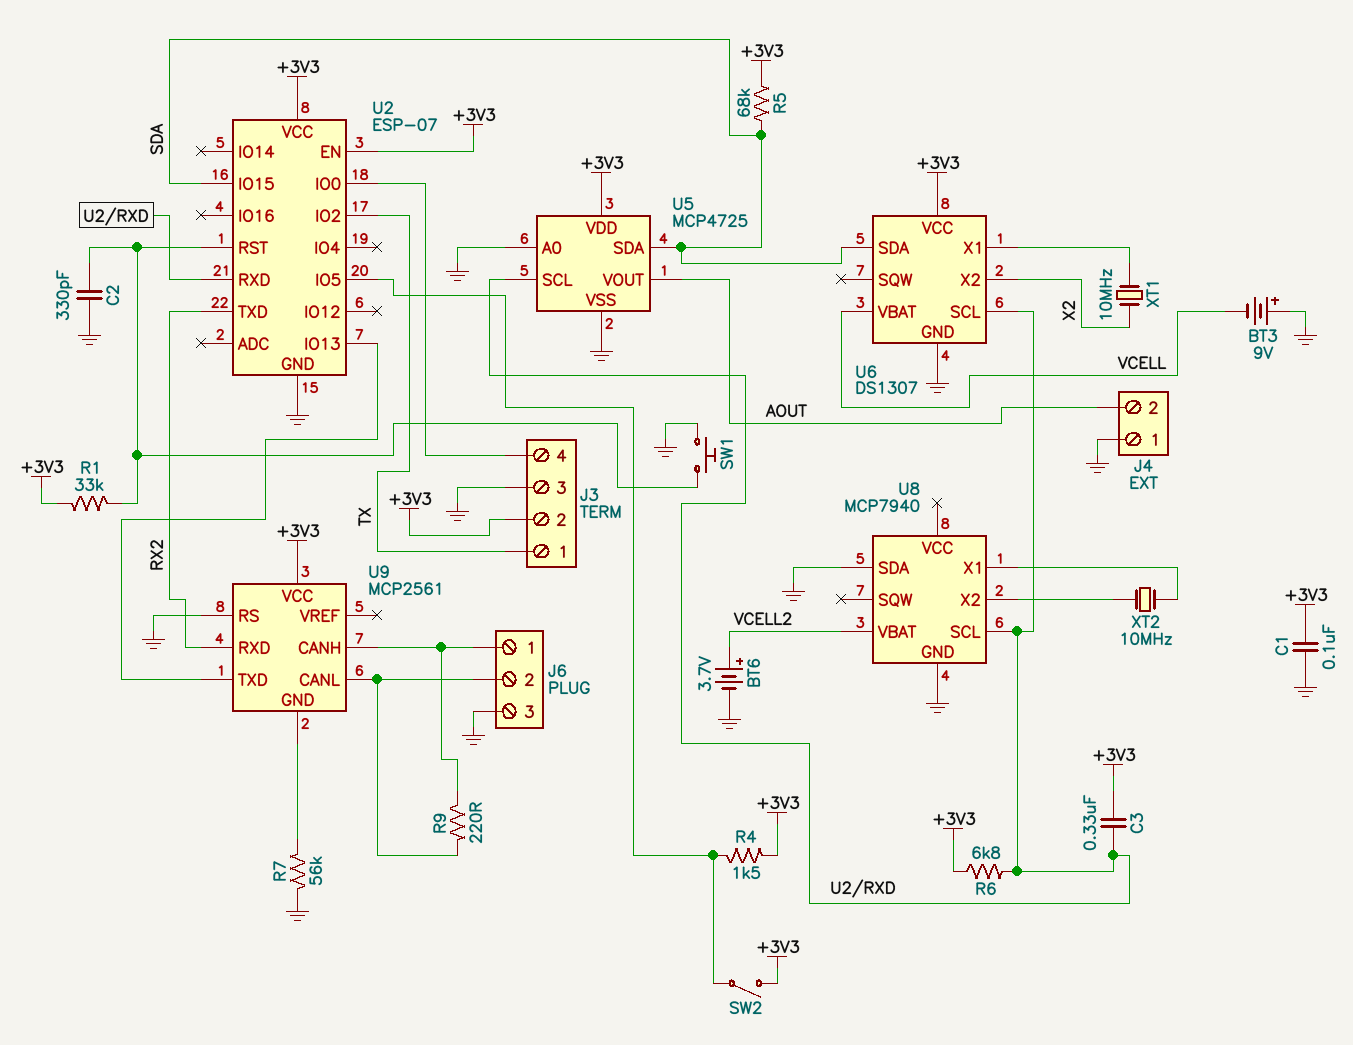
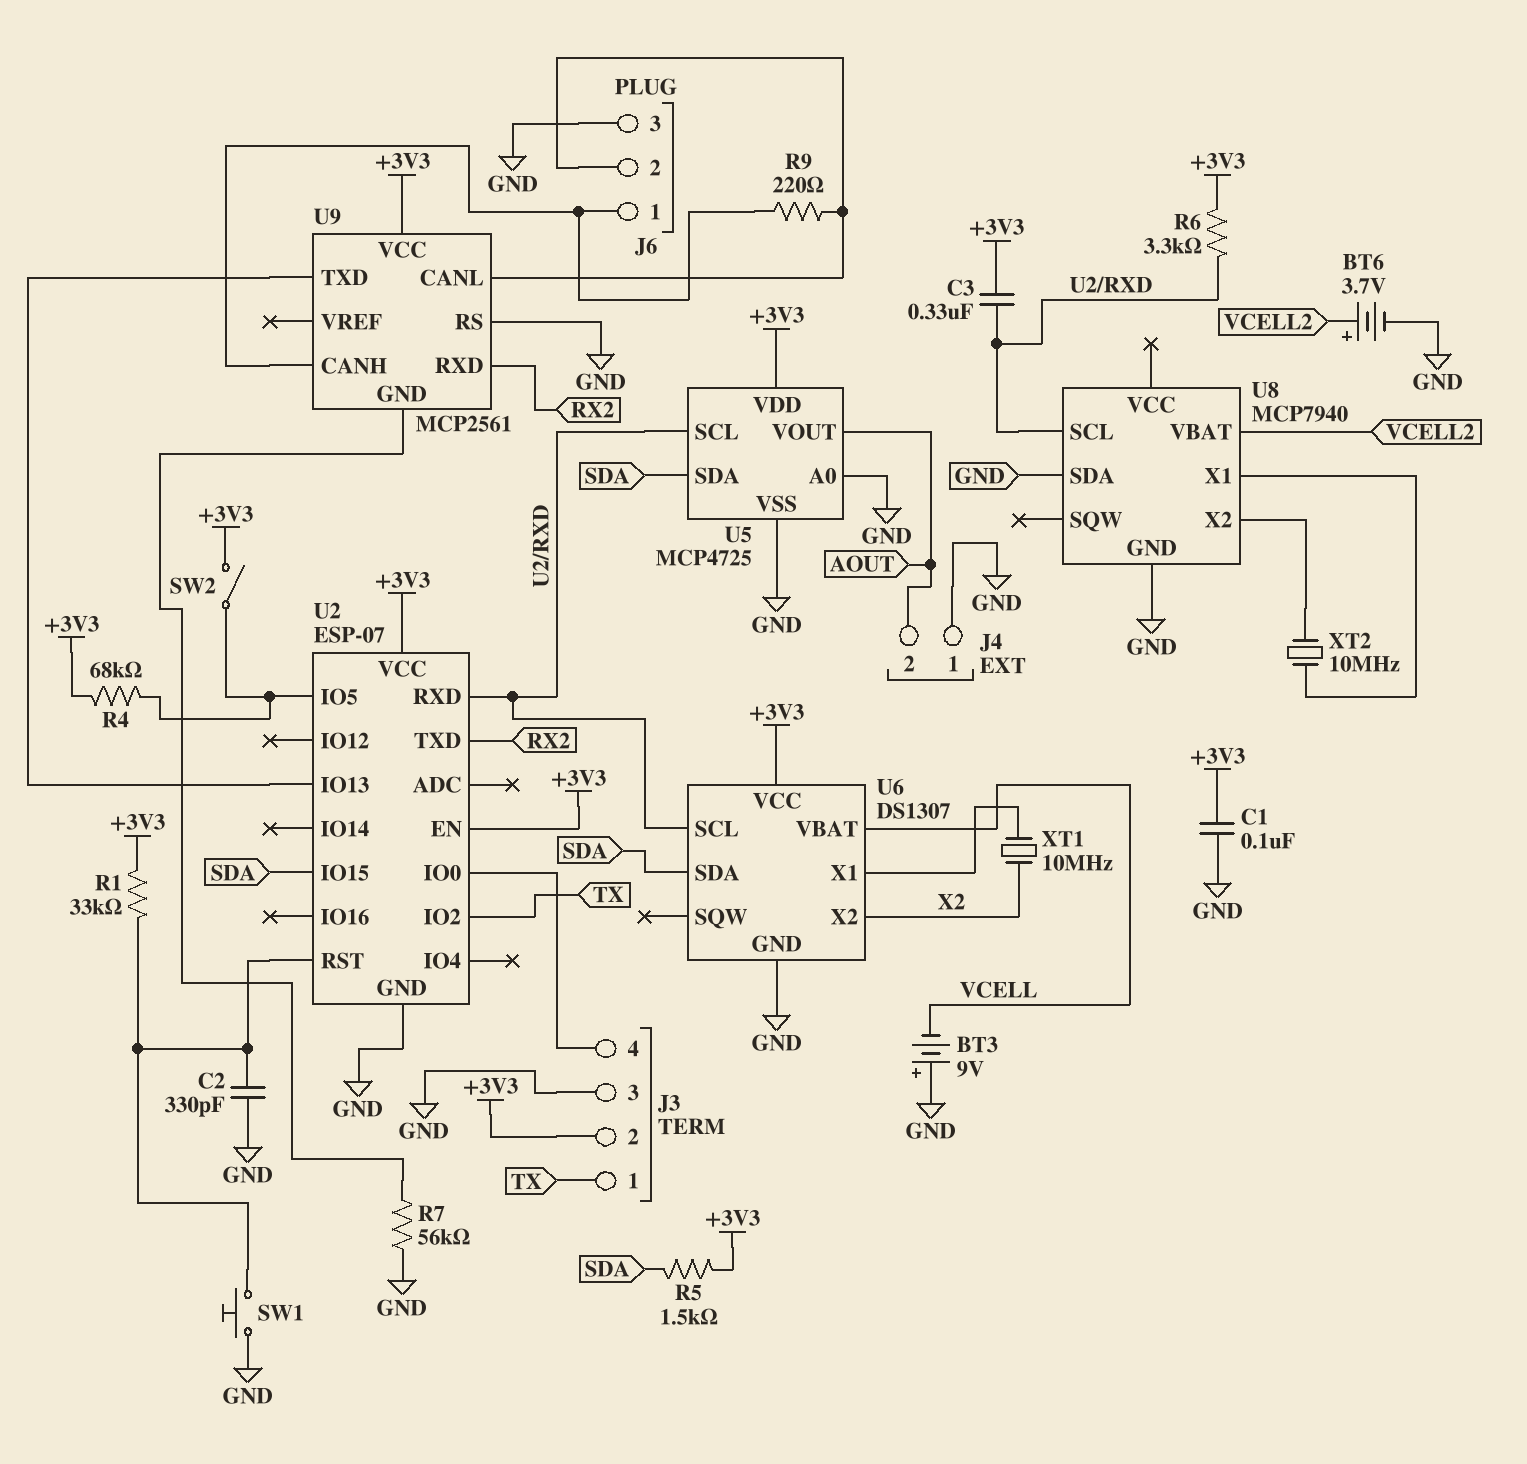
R4: 1.5k (+3V3, U2/IO5) -> 68k (+3V3, U2/IO5)
R5: 68k (+3V3, SDA) -> 1.5k (+3V3, SDA)
R6: 6.8k (+3V3, U2/RXD) -> 3.3k (+3V3, U2/RXD)

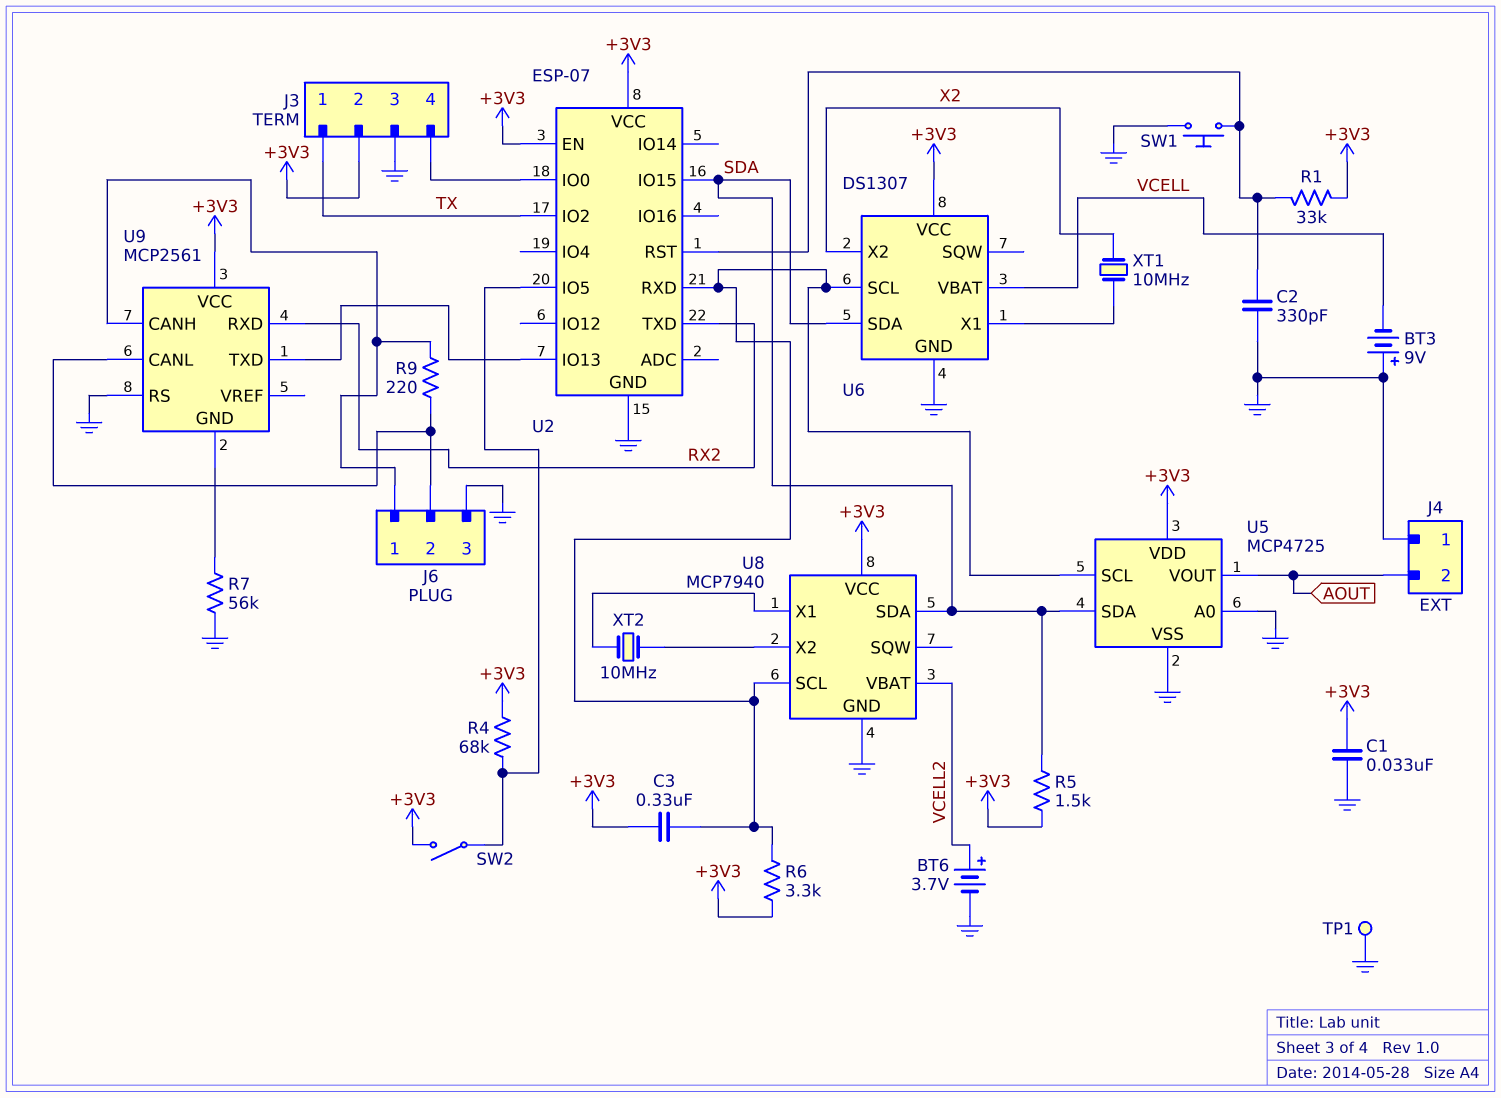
C1: 100nF (+3V3, GND) -> 33nF (+3V3, GND)
TP1: none -> test point (GND)
U8 pin SDA: GND -> SDA
U8 pin VCC: none -> +3V3

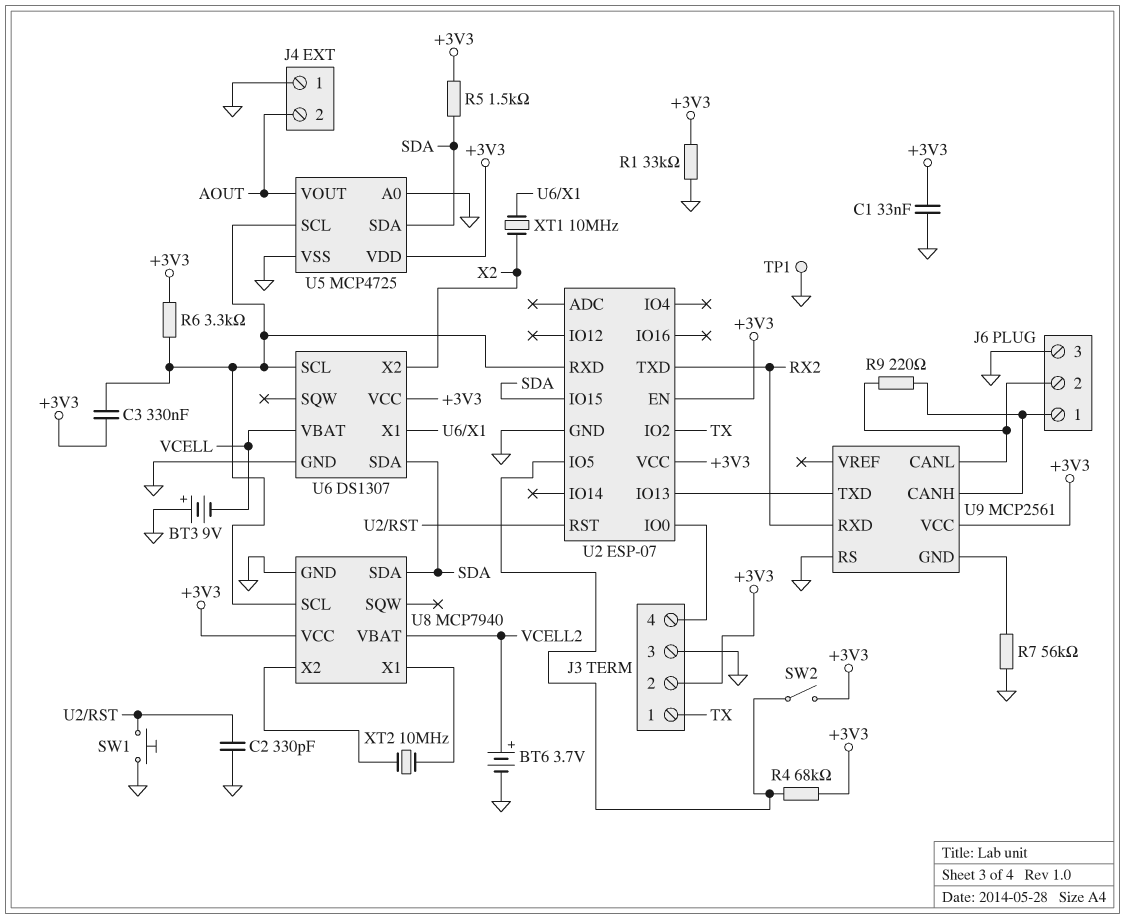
R1: 33k (+3V3, U2/RST) -> 33k (+3V3, GND)

